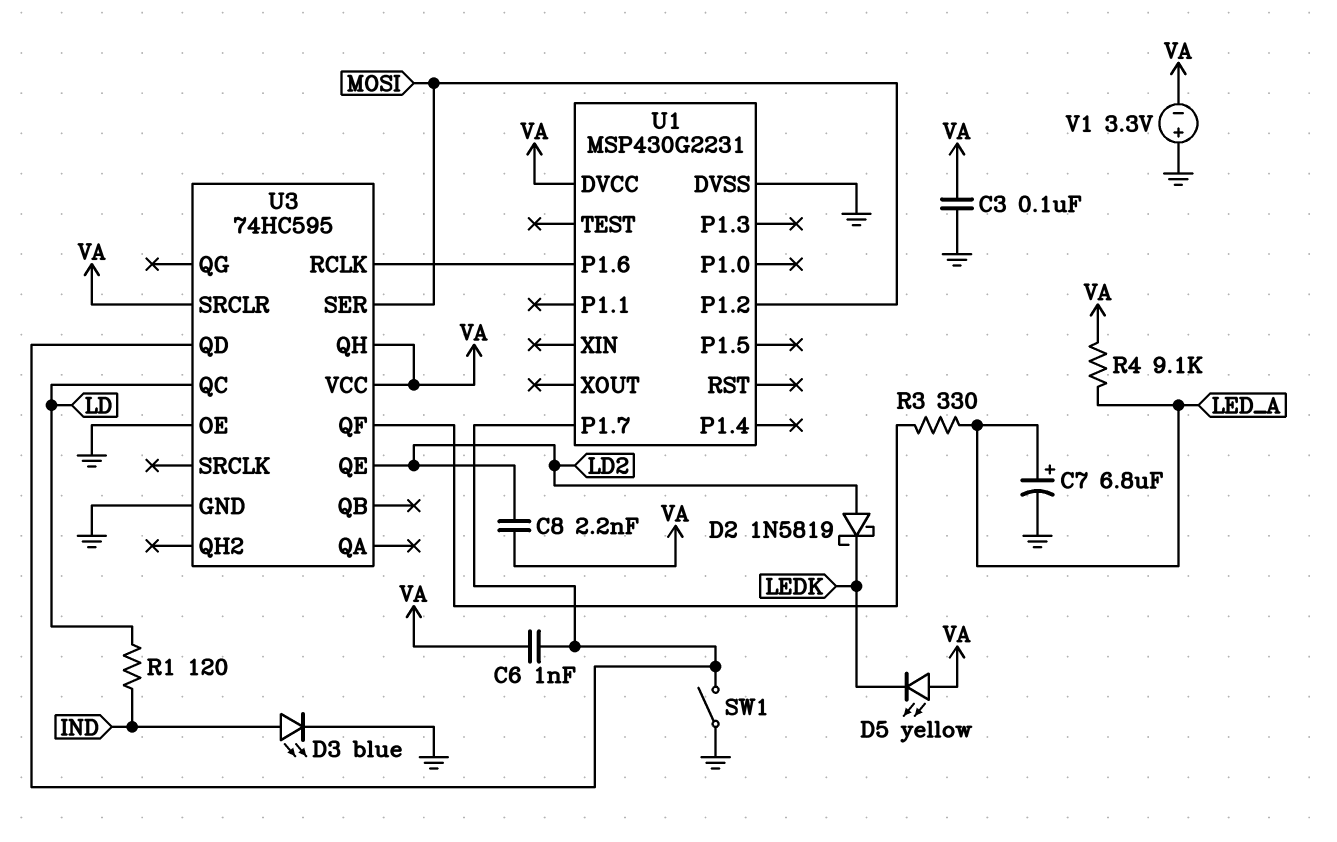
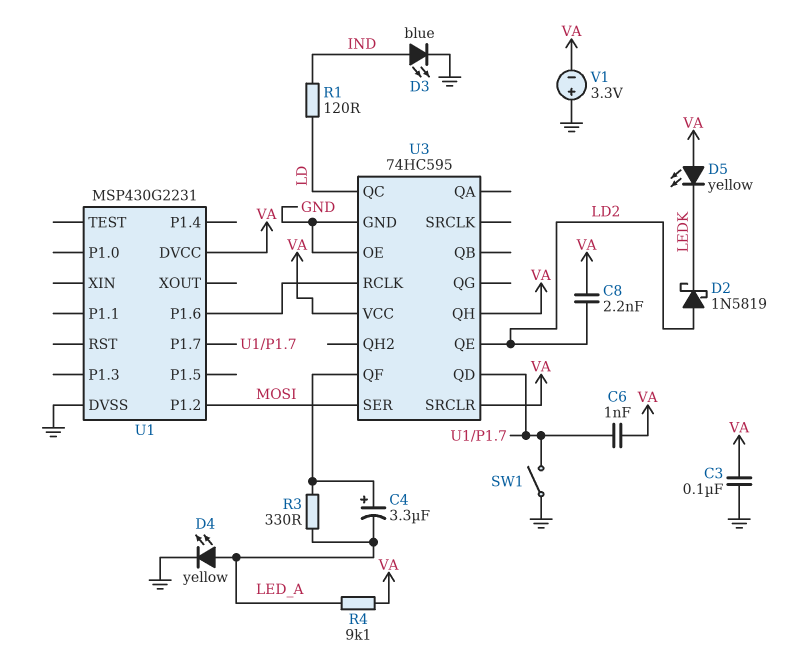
C4: none -> 3.3uF (plus U3/QF, minus LED_A)
C7: 6.8uF (plus LED_A, minus GND) -> none
D4: none -> LED yellow (A LED_A, K GND)

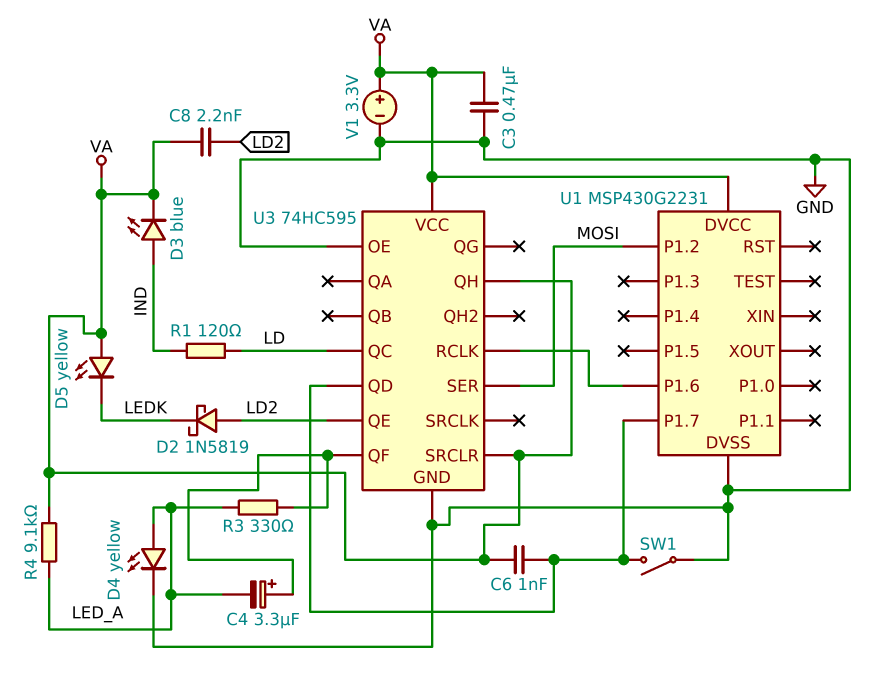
C3: 100nF (GND, VA) -> 470nF (GND, VA)
D3: LED blue (A IND, K GND) -> LED blue (A IND, K VA)
V1: 3.3V (plus GND, minus VA) -> 3.3V (plus VA, minus GND)

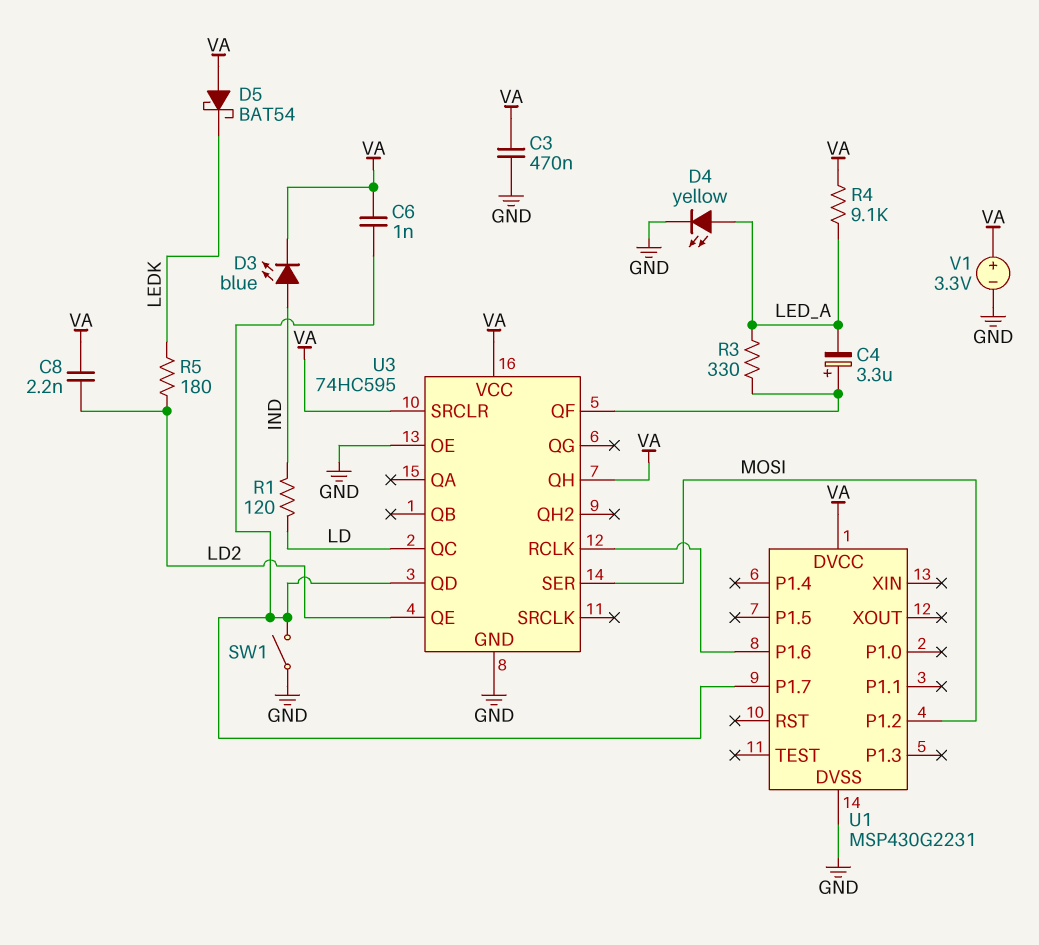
D2: schottky 1N5819 (A LD2, K LEDK) -> none
D5: LED yellow (A VA, K LEDK) -> schottky BAT54 (A VA, K LEDK)
R5: none -> 180 (LD2, LEDK)

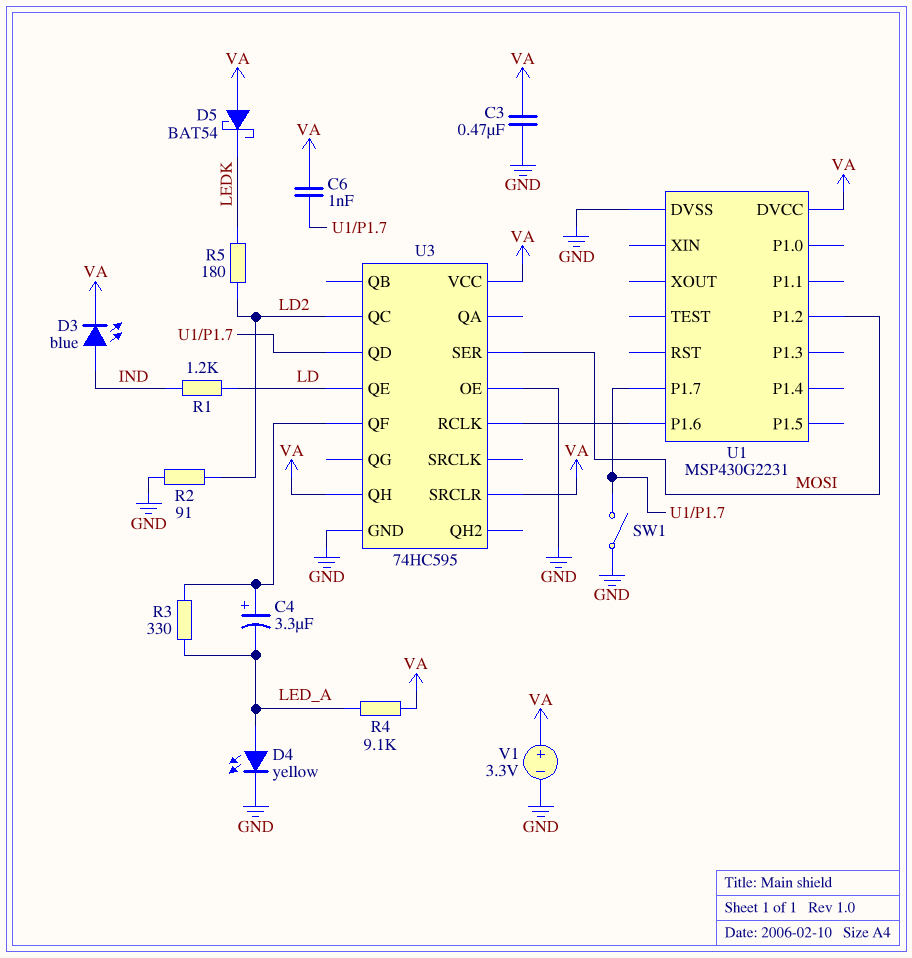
C8: 2.2nF (LD2, VA) -> none
R1: 120 (IND, LD) -> 1.2k (IND, LD)
R2: none -> 91 (GND, LD2)
U3 pin QC: LD -> LD2
U3 pin QE: LD2 -> LD

